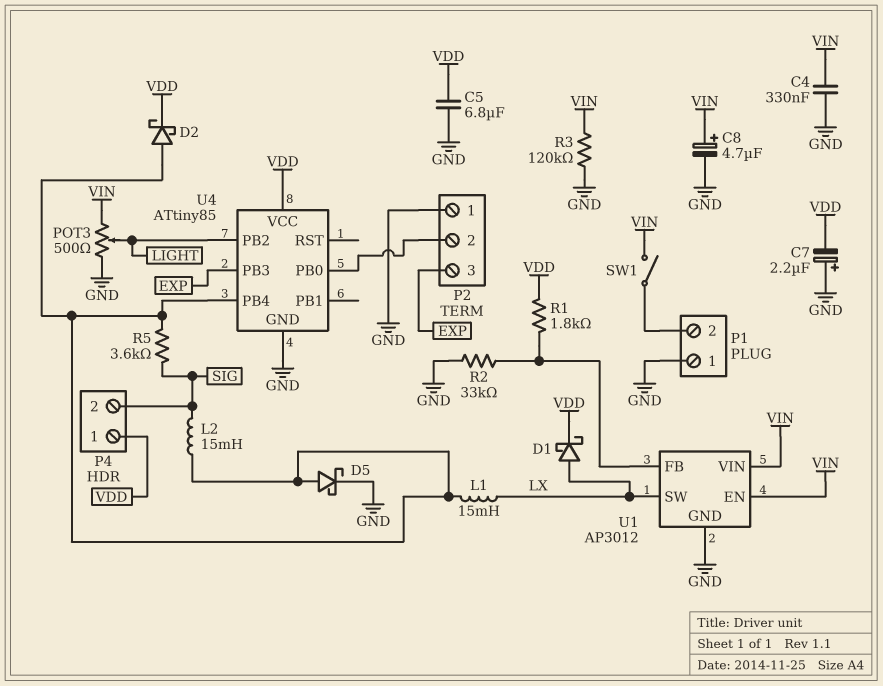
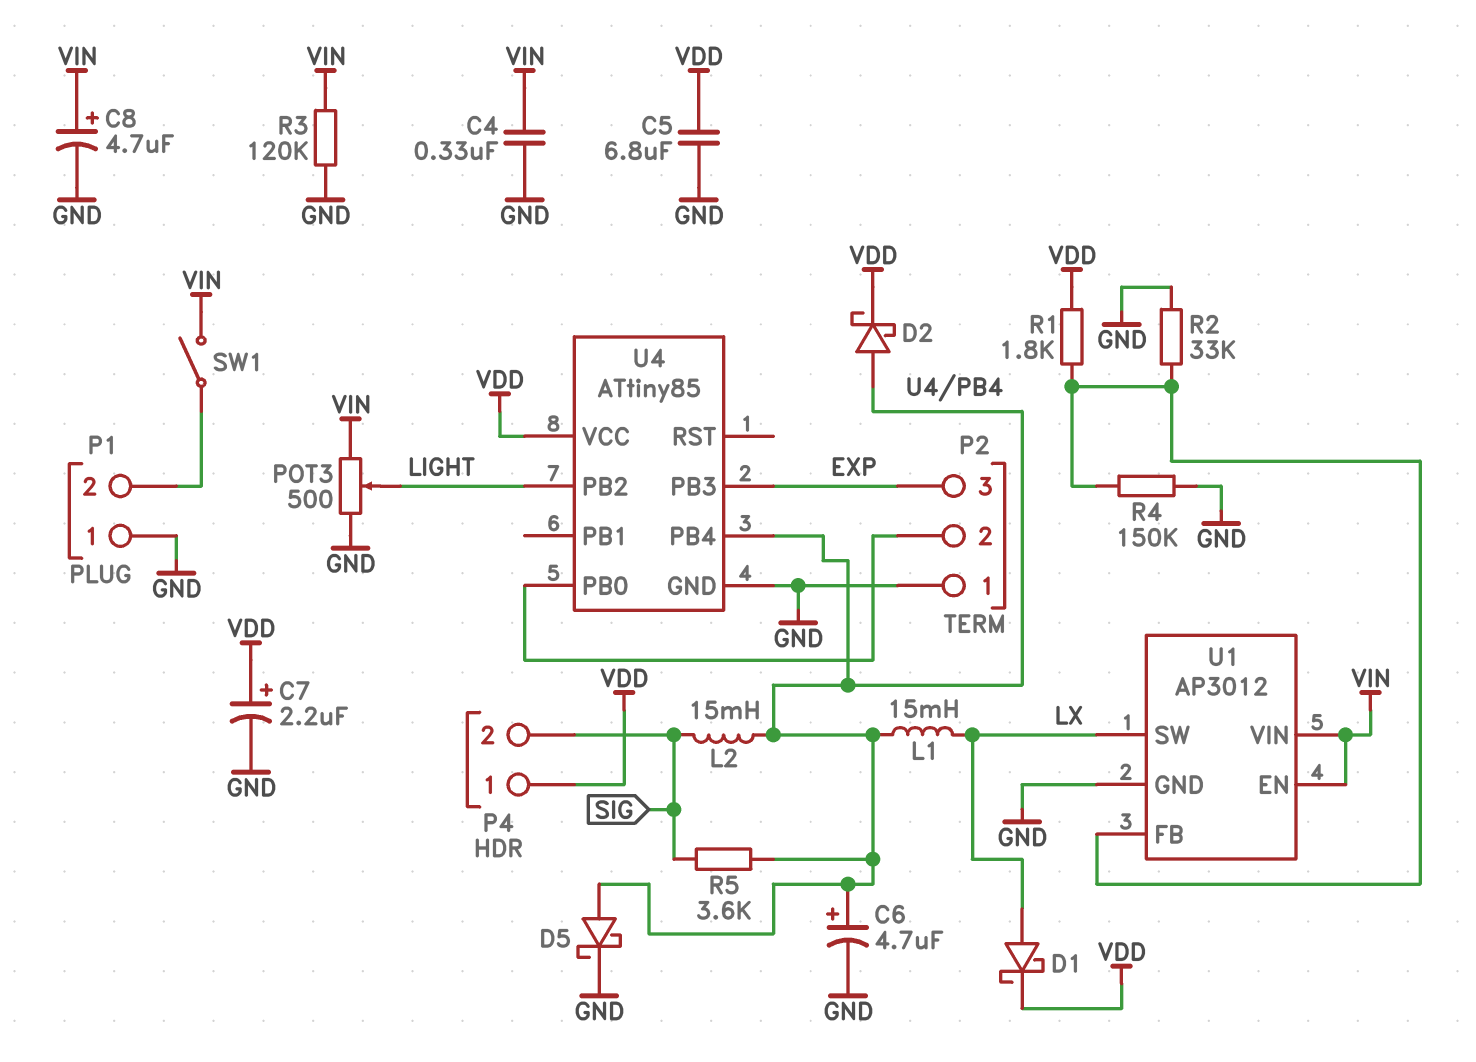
C6: none -> 4.7uF (plus U4/PB4, minus GND)
C7: 2.2uF (plus GND, minus VDD) -> 2.2uF (plus VDD, minus GND)
R4: none -> 150k (GND, U1/FB)

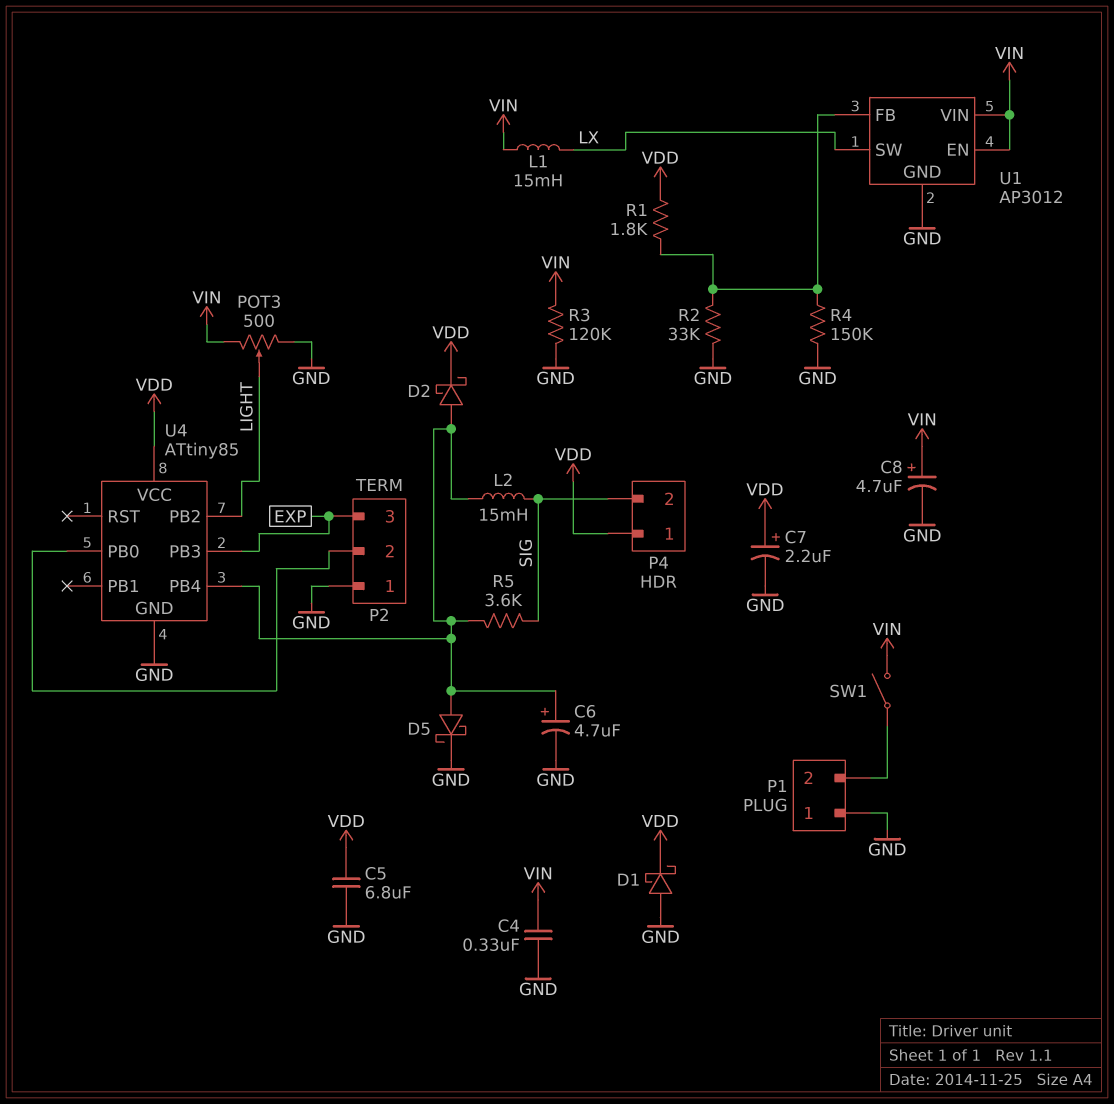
D1: schottky (A LX, K VDD) -> schottky (A GND, K VDD)
L1: 15mH (LX, U4/PB4) -> 15mH (LX, VIN)

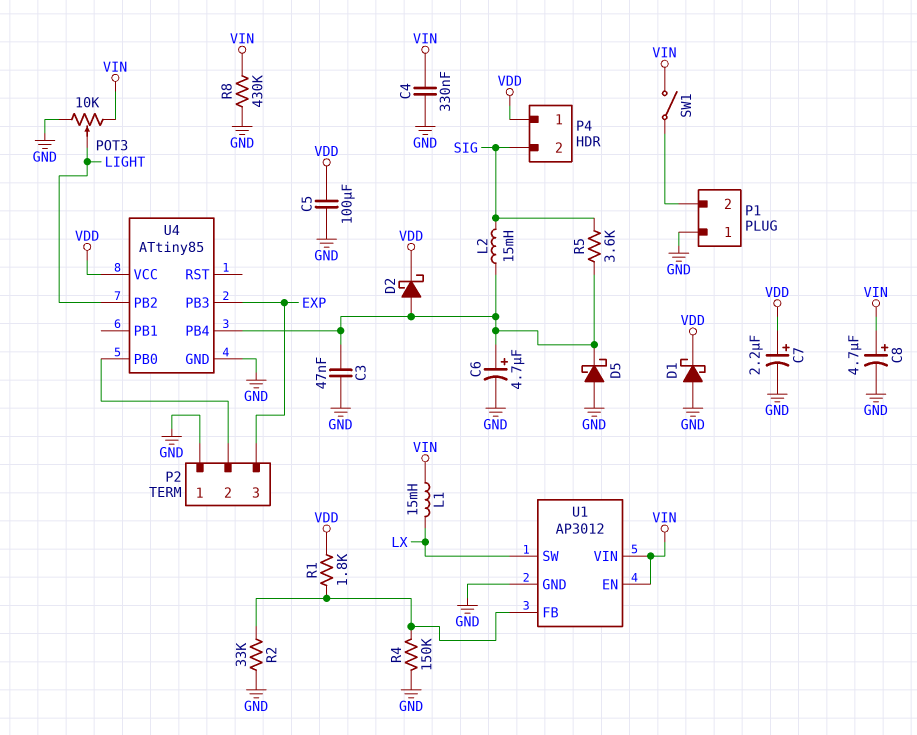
C3: none -> 47nF (GND, U4/PB4)
C5: 6.8uF (GND, VDD) -> 100uF (GND, VDD)
D5: schottky (A U4/PB4, K GND) -> schottky (A GND, K U4/PB4)
POT3: 500 (GND, VIN, wiper LIGHT) -> 10k (GND, VIN, wiper LIGHT)
R3: 120k (GND, VIN) -> none
R8: none -> 430k (GND, VIN)

